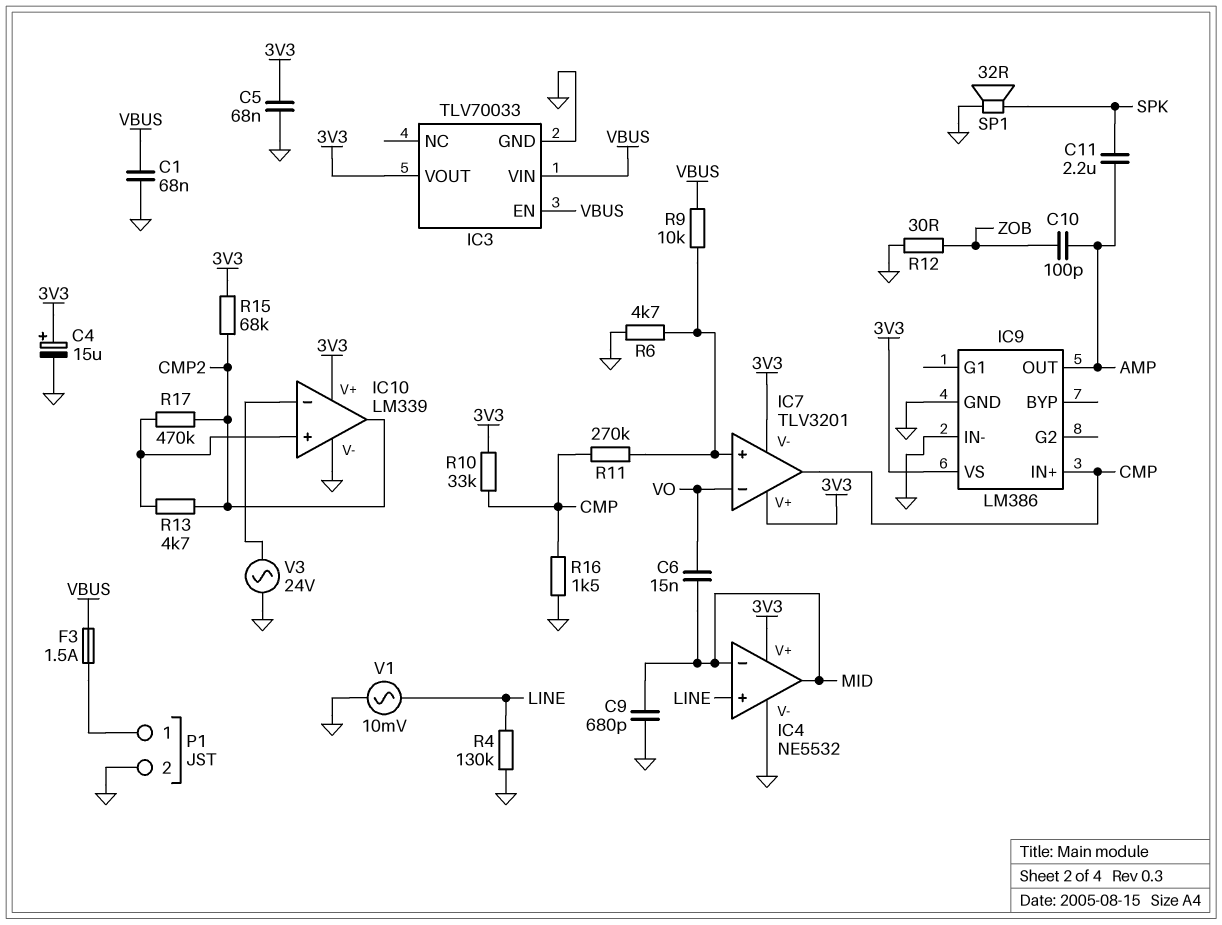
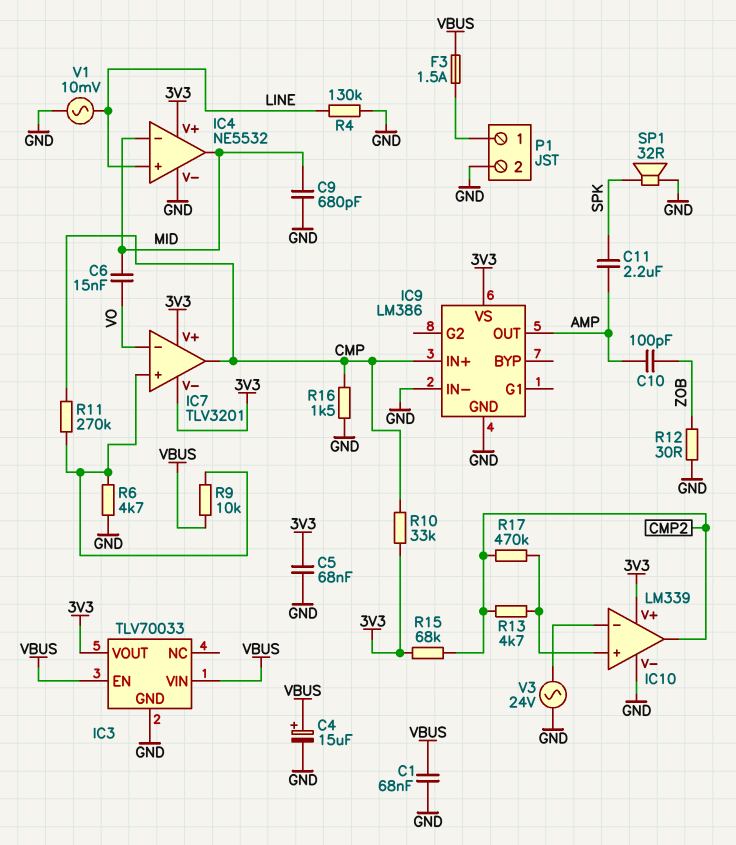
C4: 15uF (plus 3V3, minus GND) -> 15uF (plus VBUS, minus GND)

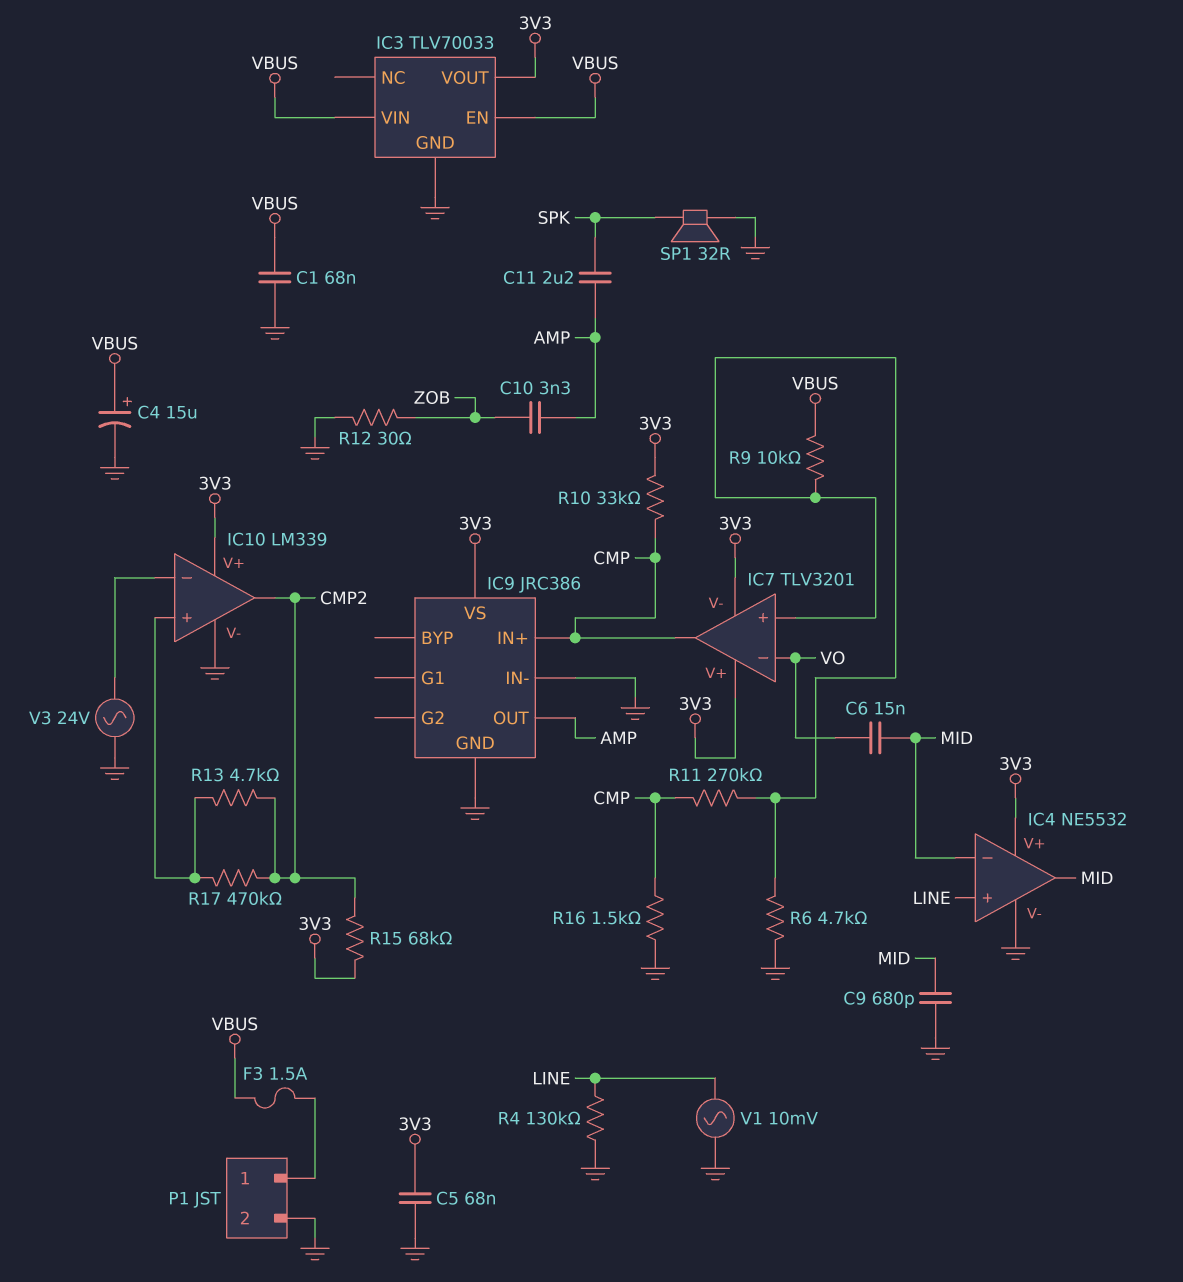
C10: 100pF (AMP, ZOB) -> 3.3nF (AMP, ZOB)
IC9: LM386 -> JRC386

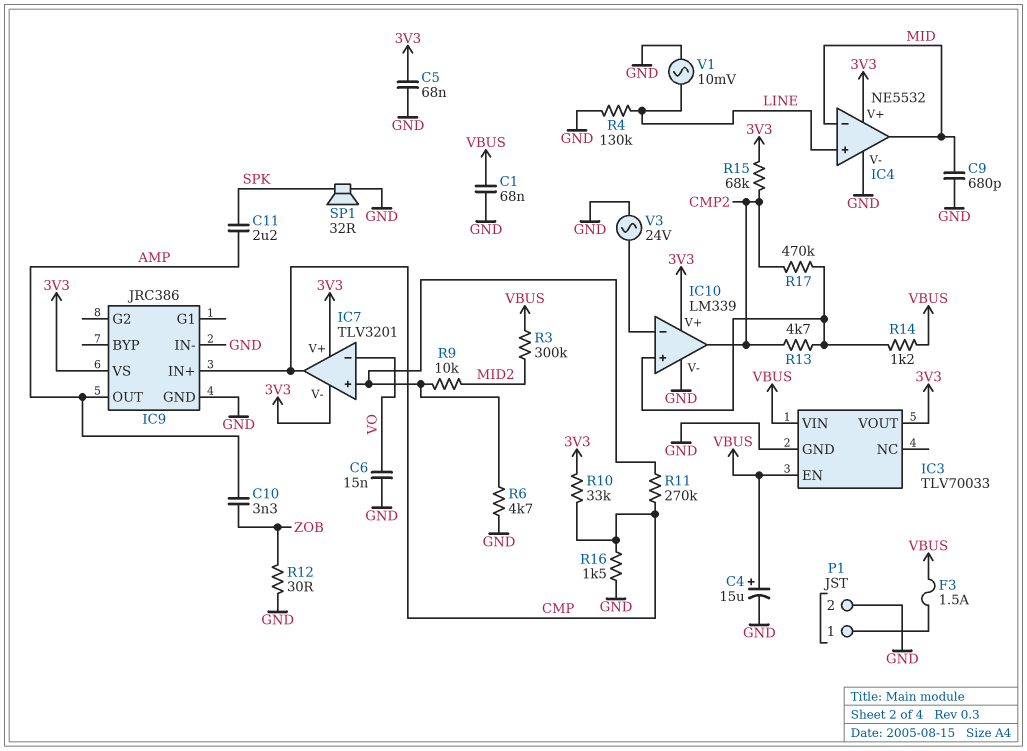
C6: 15nF (MID, VO) -> 15nF (GND, VO)
R3: none -> 300k (MID2, VBUS)
R9: 10k (IC7/in+, VBUS) -> 10k (IC7/in+, MID2)
R14: none -> 1.2k (IC10/in+, VBUS)

